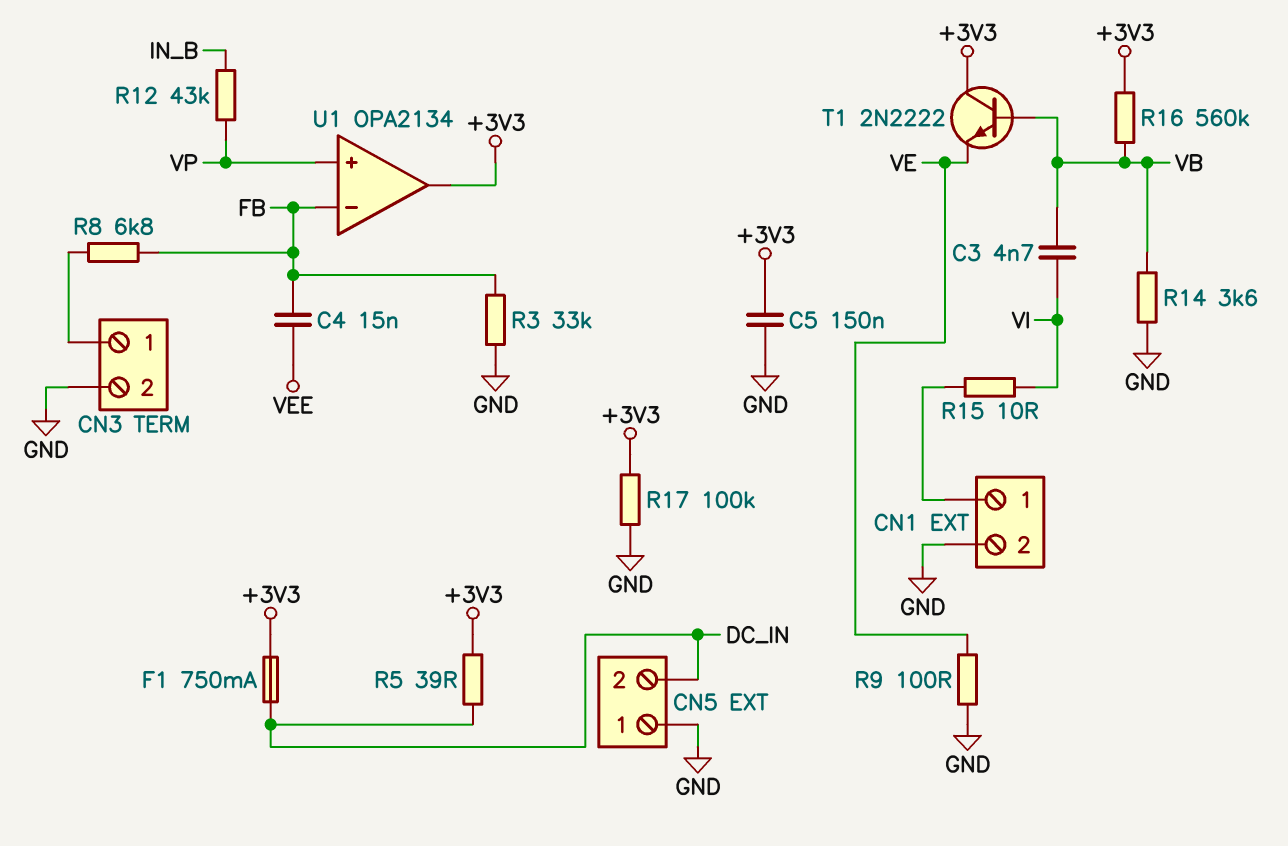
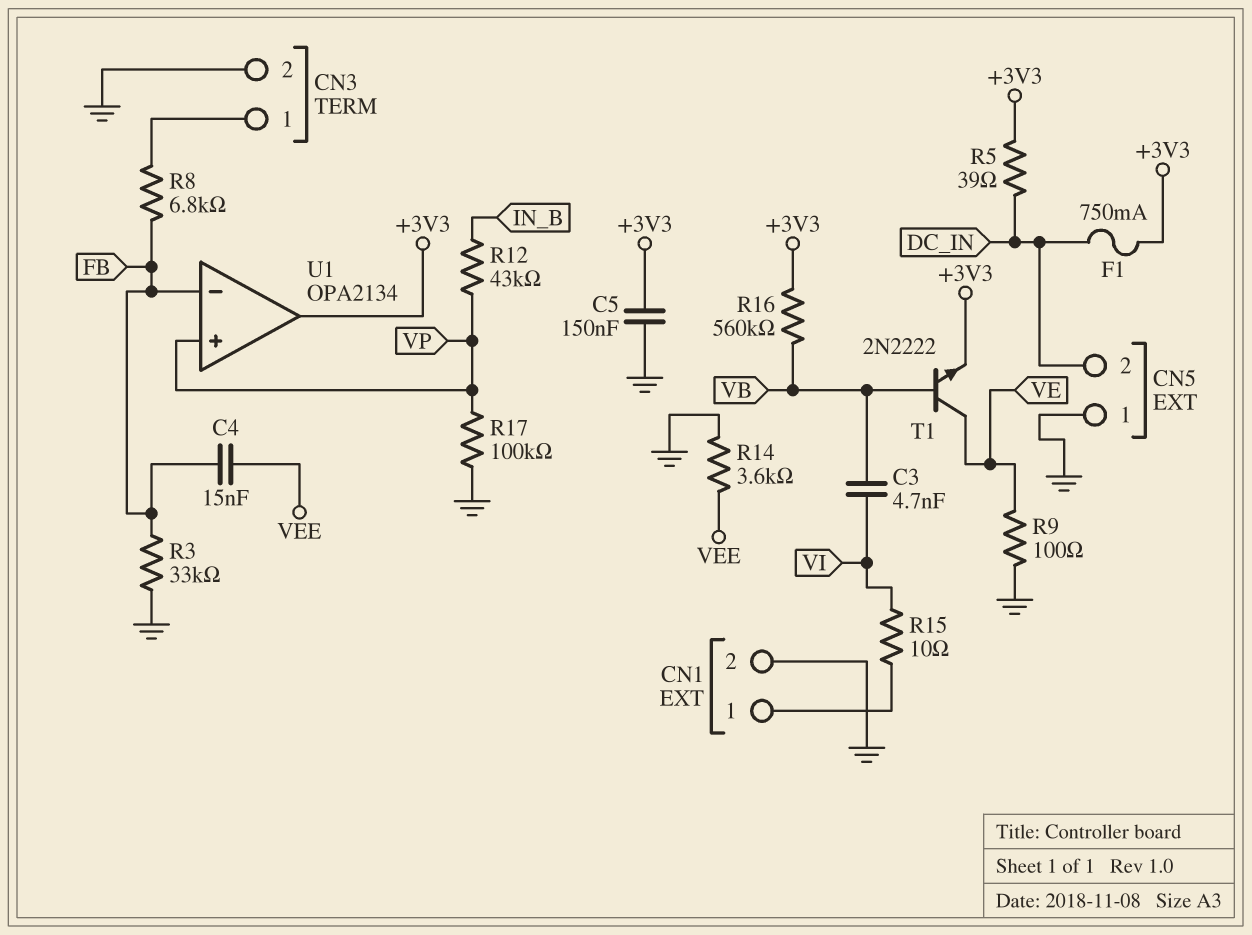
R14: 3.6k (GND, VB) -> 3.6k (GND, VEE)
R17: 100k (+3V3, GND) -> 100k (GND, VP)
T1: NPN 2N2222 (B VB, C +3V3, E VE) -> NPN 2N2222 (B VB, C VE, E +3V3)

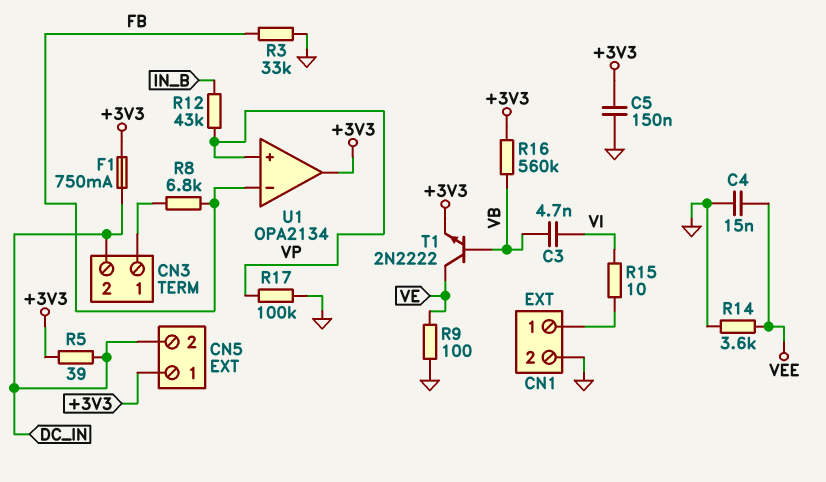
C4: 15nF (FB, VEE) -> 15nF (GND, VEE)
CN3 pin 2: GND -> DC_IN
CN5 pin 1: GND -> +3V3

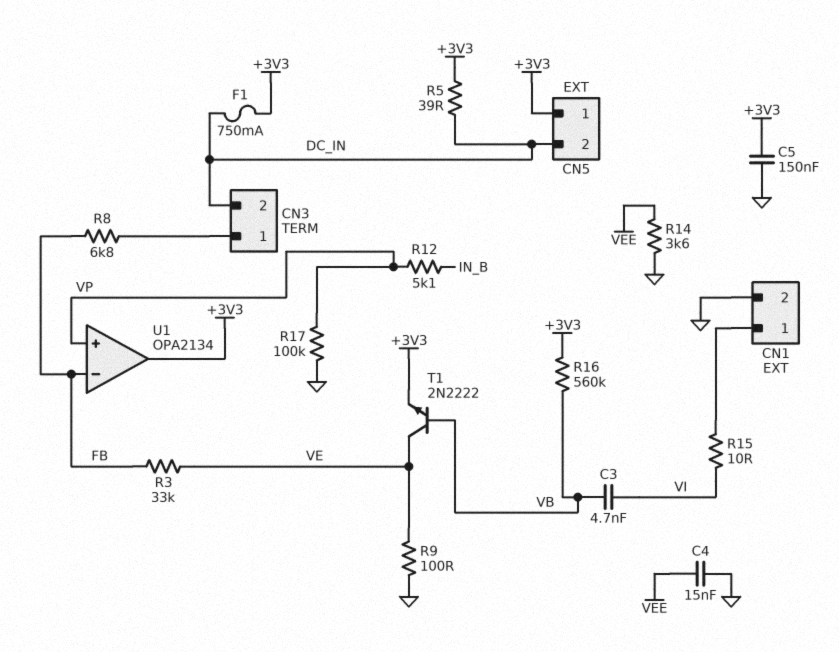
R3: 33k (FB, GND) -> 33k (FB, VE)
R12: 43k (IN_B, VP) -> 5.1k (IN_B, VP)

